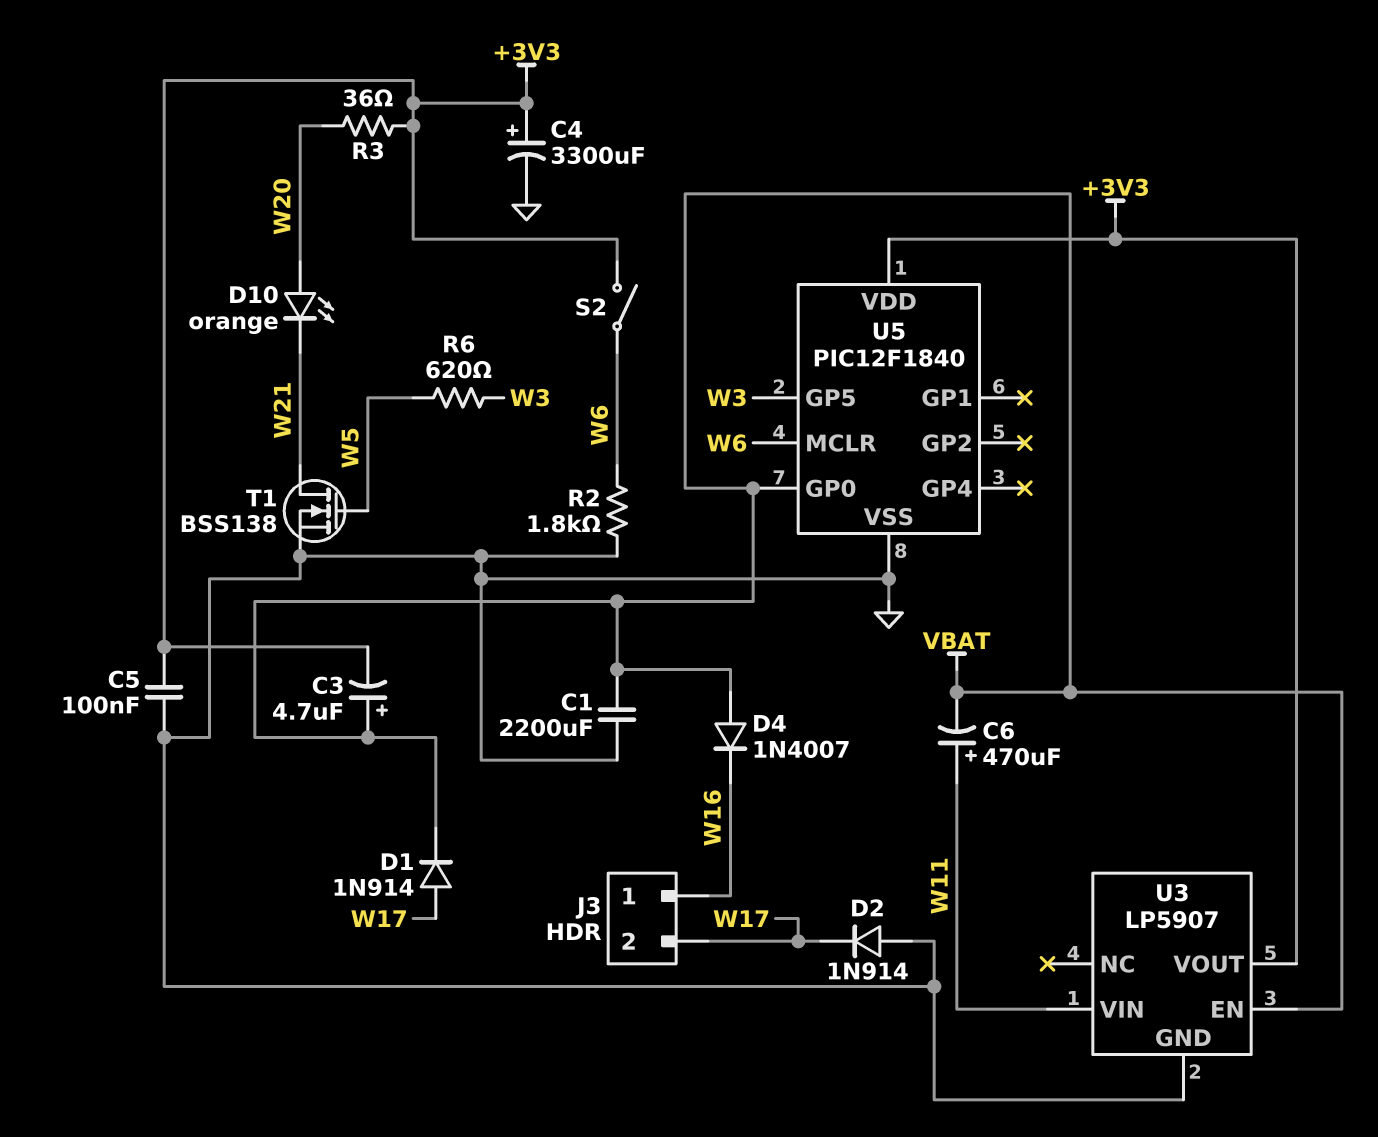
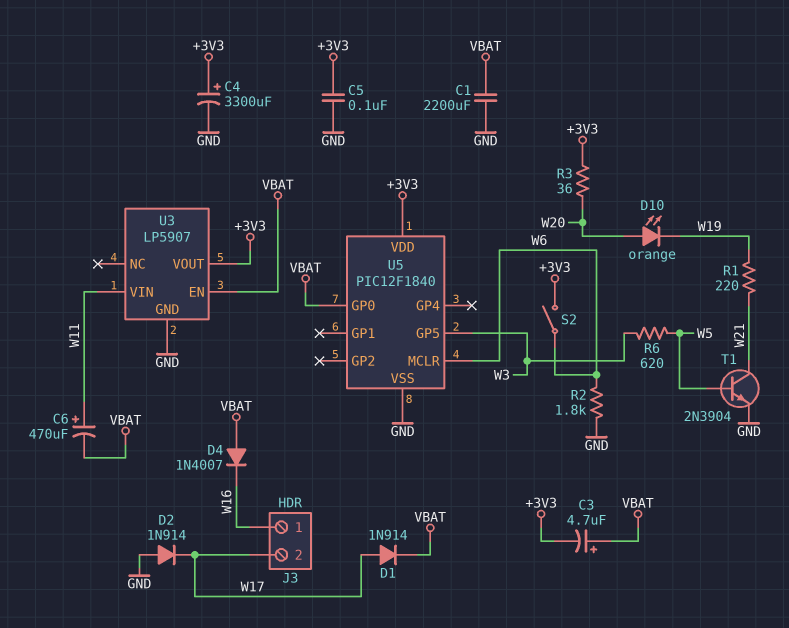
D10: LED orange (A W20, K W21) -> LED orange (A W20, K W19)
R1: none -> 220 (W19, W21)
T1: NMOS BSS138 (G W5, D W21, S GND) -> NPN 2N3904 (B W5, C W21, E GND)

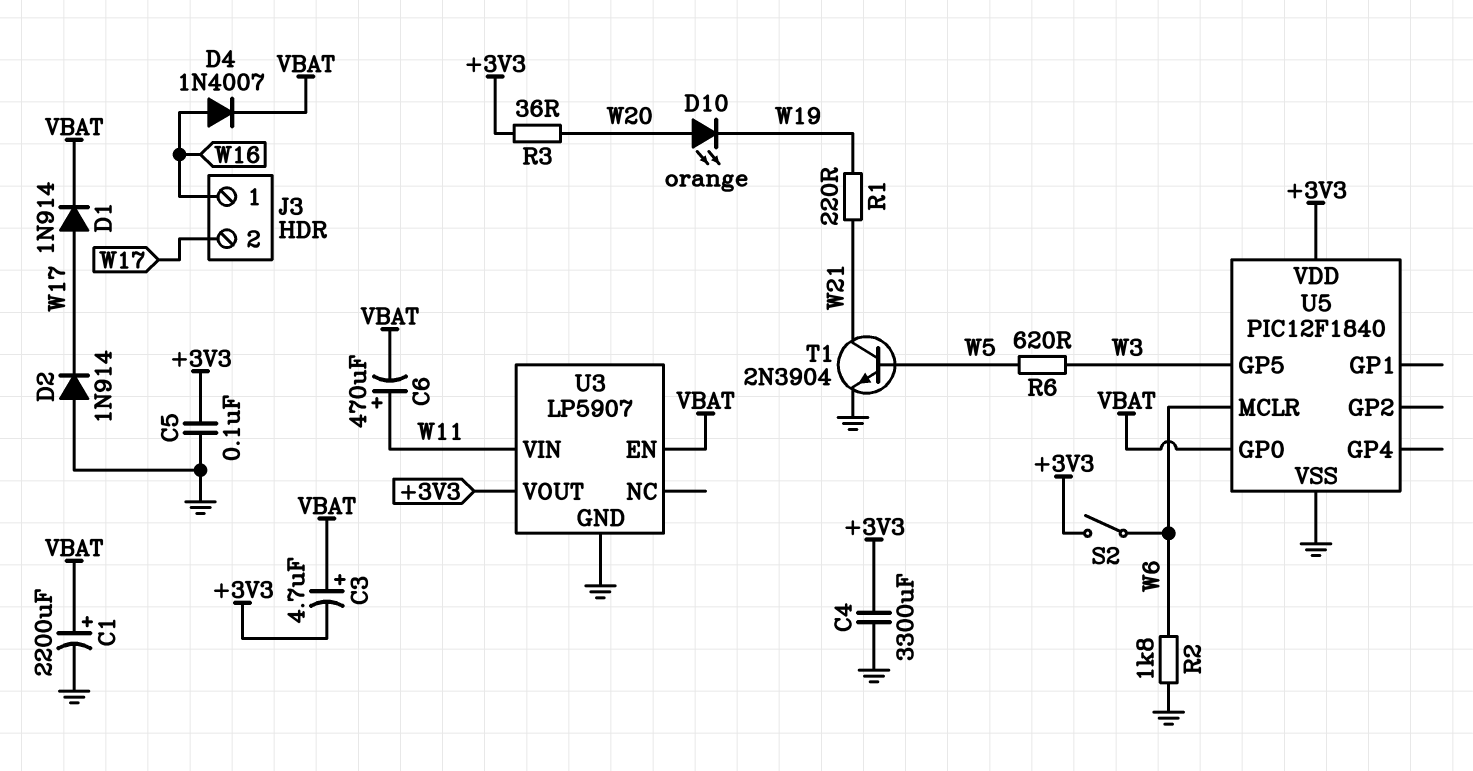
C1: 2200uF (GND, VBAT) -> 2200uF (plus VBAT, minus GND)
C4: 3300uF (plus +3V3, minus GND) -> 3300uF (+3V3, GND)
D4: diode 1N4007 (A VBAT, K W16) -> diode 1N4007 (A W16, K VBAT)

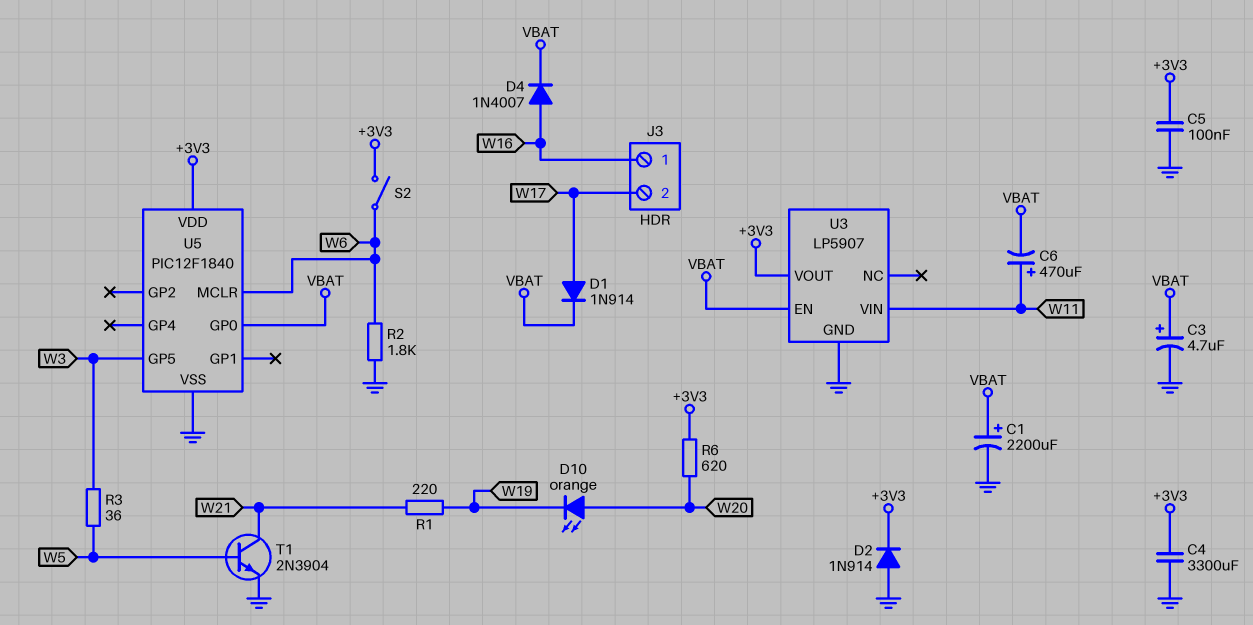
C3: 4.7uF (plus VBAT, minus +3V3) -> 4.7uF (plus VBAT, minus GND)
D2: diode 1N914 (A GND, K W17) -> diode 1N914 (A GND, K +3V3)
R3: 36 (+3V3, W20) -> 36 (W3, W5)
R6: 620 (W3, W5) -> 620 (+3V3, W20)

